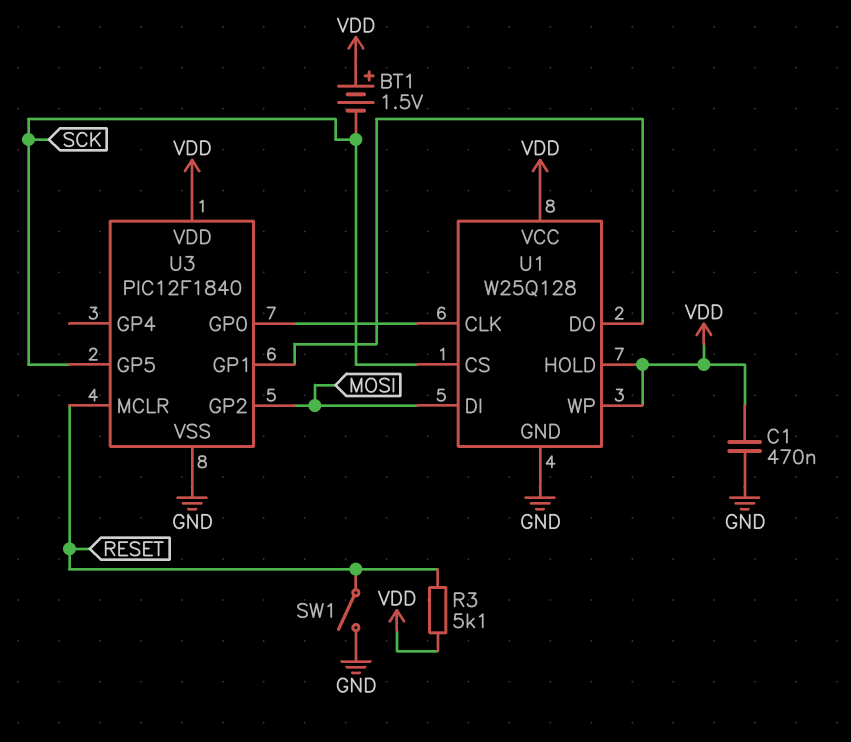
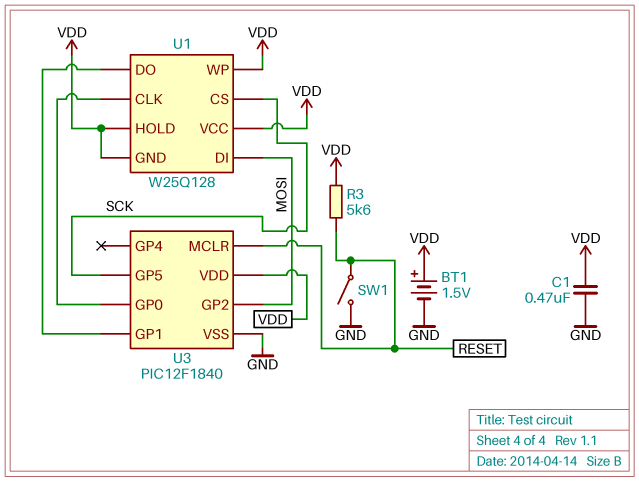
BT1: 1.5V (plus VDD, minus SCK) -> 1.5V (plus VDD, minus GND)
R3: 5.1k (RESET, VDD) -> 5.6k (RESET, VDD)
U1 pin GND: GND -> VDD

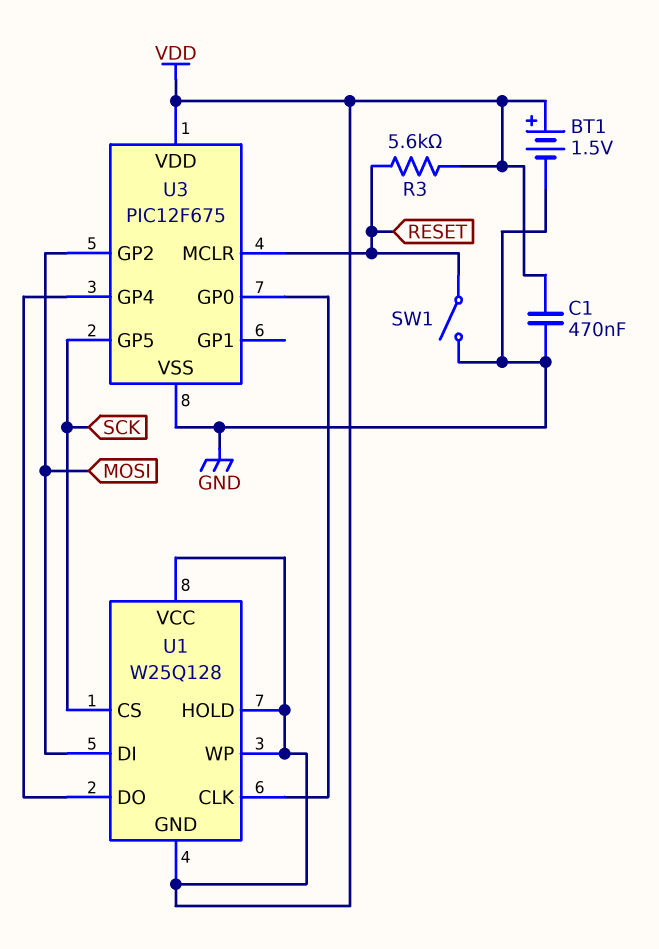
U3: PIC12F1840 -> PIC12F675
U3 pin GP1: U1/DO -> none
U3 pin GP4: none -> U1/DO

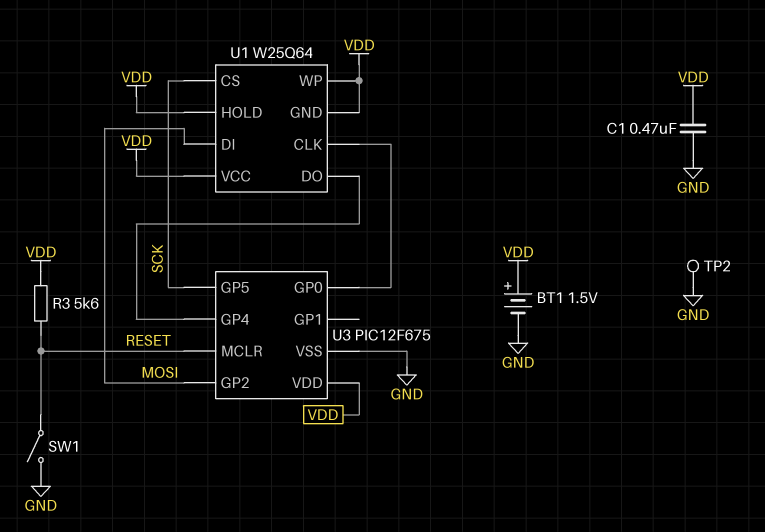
TP2: none -> test point (GND)
U1: W25Q128 -> W25Q64

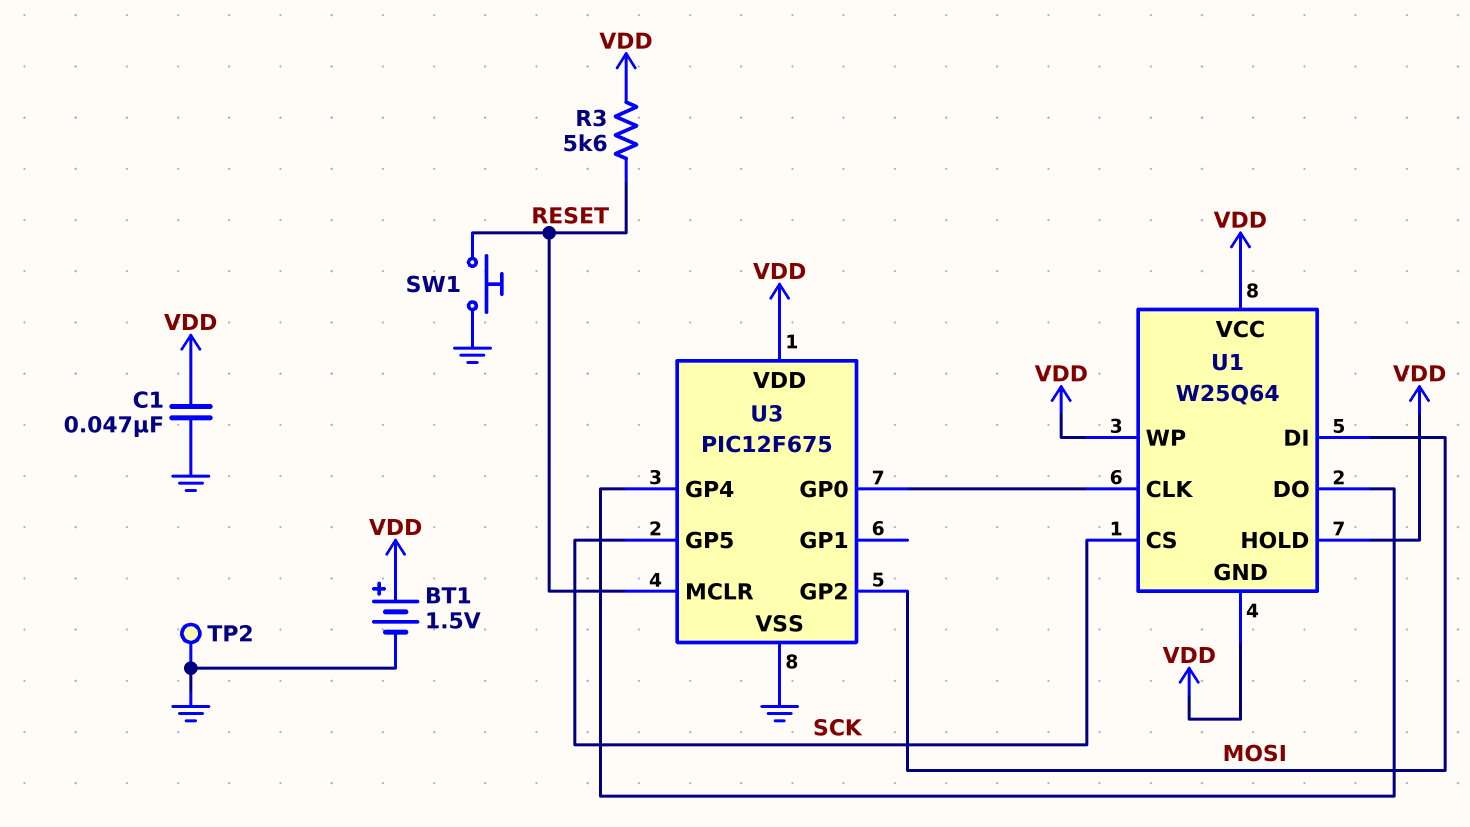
C1: 470nF (GND, VDD) -> 47nF (GND, VDD)
SW1: switch (GND, RESET) -> button (GND, RESET)

